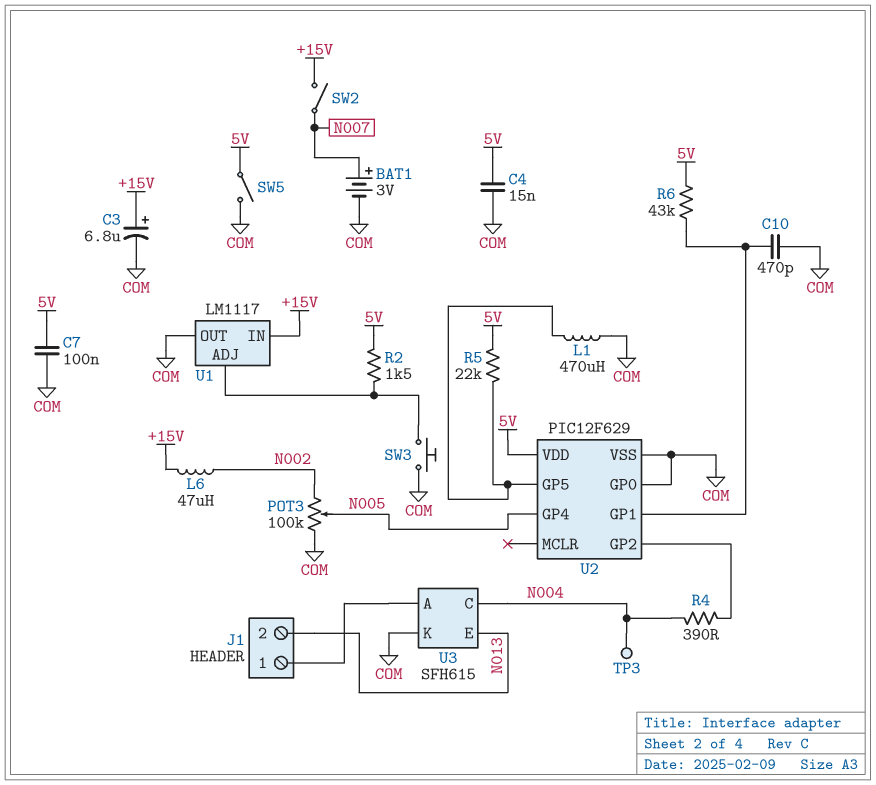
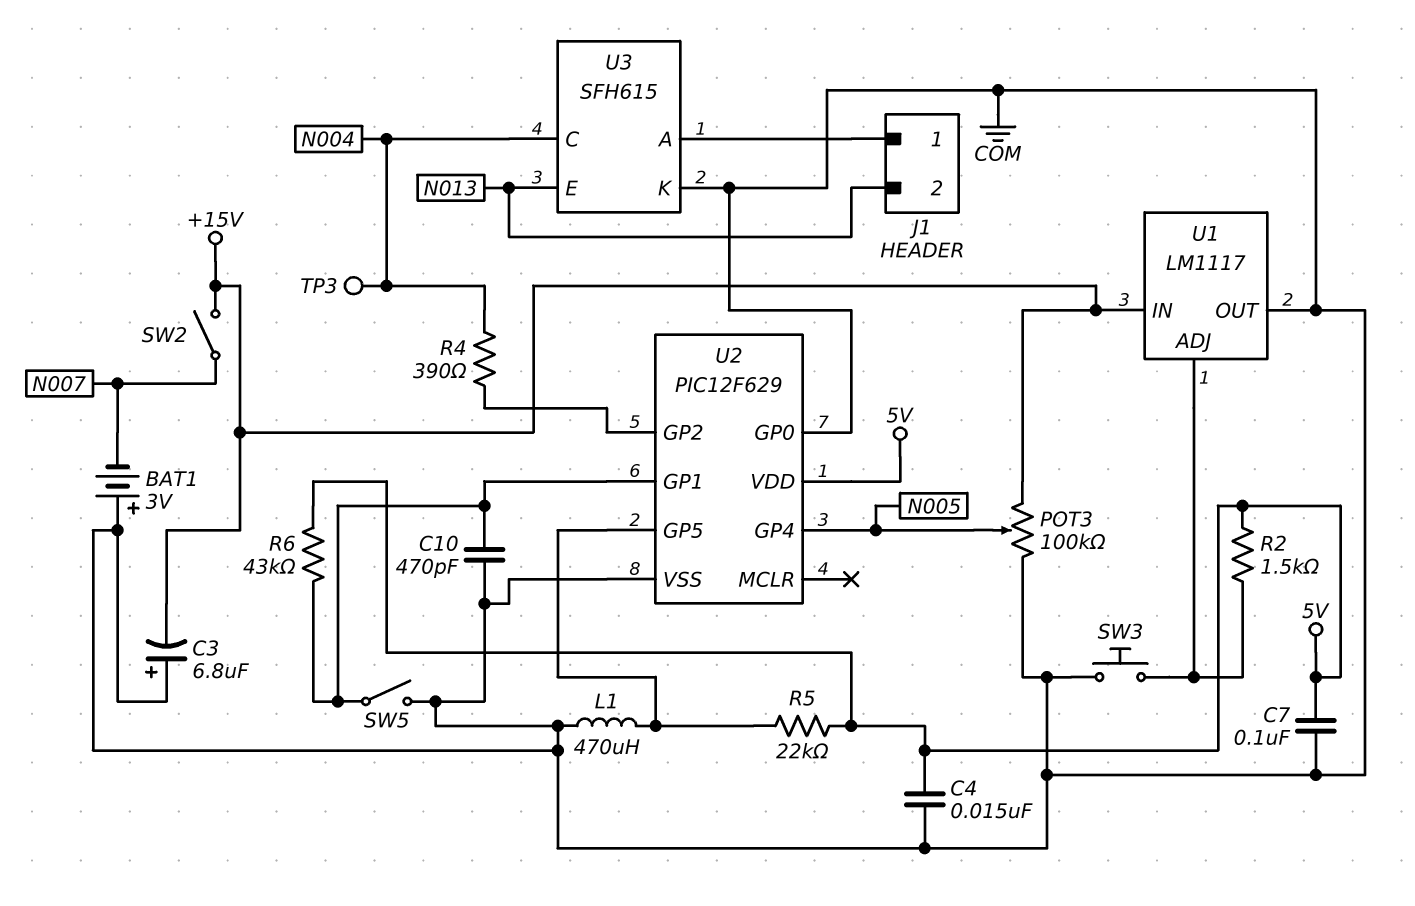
BAT1: 3V (plus N007, minus COM) -> 3V (plus COM, minus N007)
C3: 6.8uF (plus +15V, minus COM) -> 6.8uF (plus COM, minus +15V)
L6: 47uH (+15V, N002) -> none
POT3: 100k (COM, N002, wiper N005) -> 100k (+15V, COM, wiper N005)
SW5: switch (5V, COM) -> switch (COM, U2/GP1)

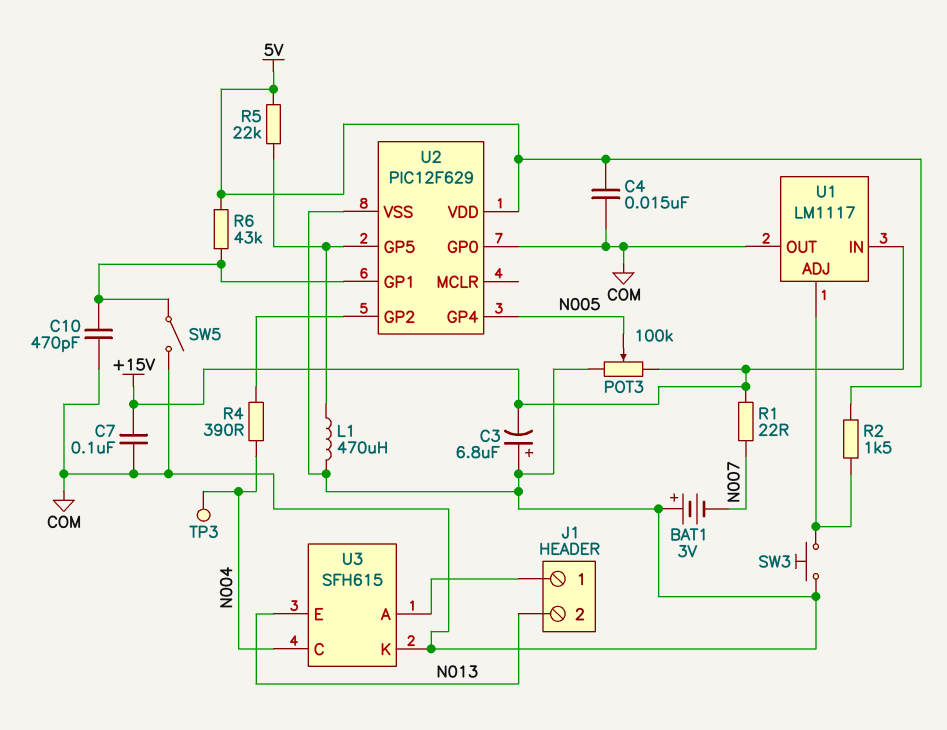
C7: 100nF (5V, COM) -> 100nF (+15V, COM)
R1: none -> 22 (+15V, N007)
SW2: switch (+15V, N007) -> none

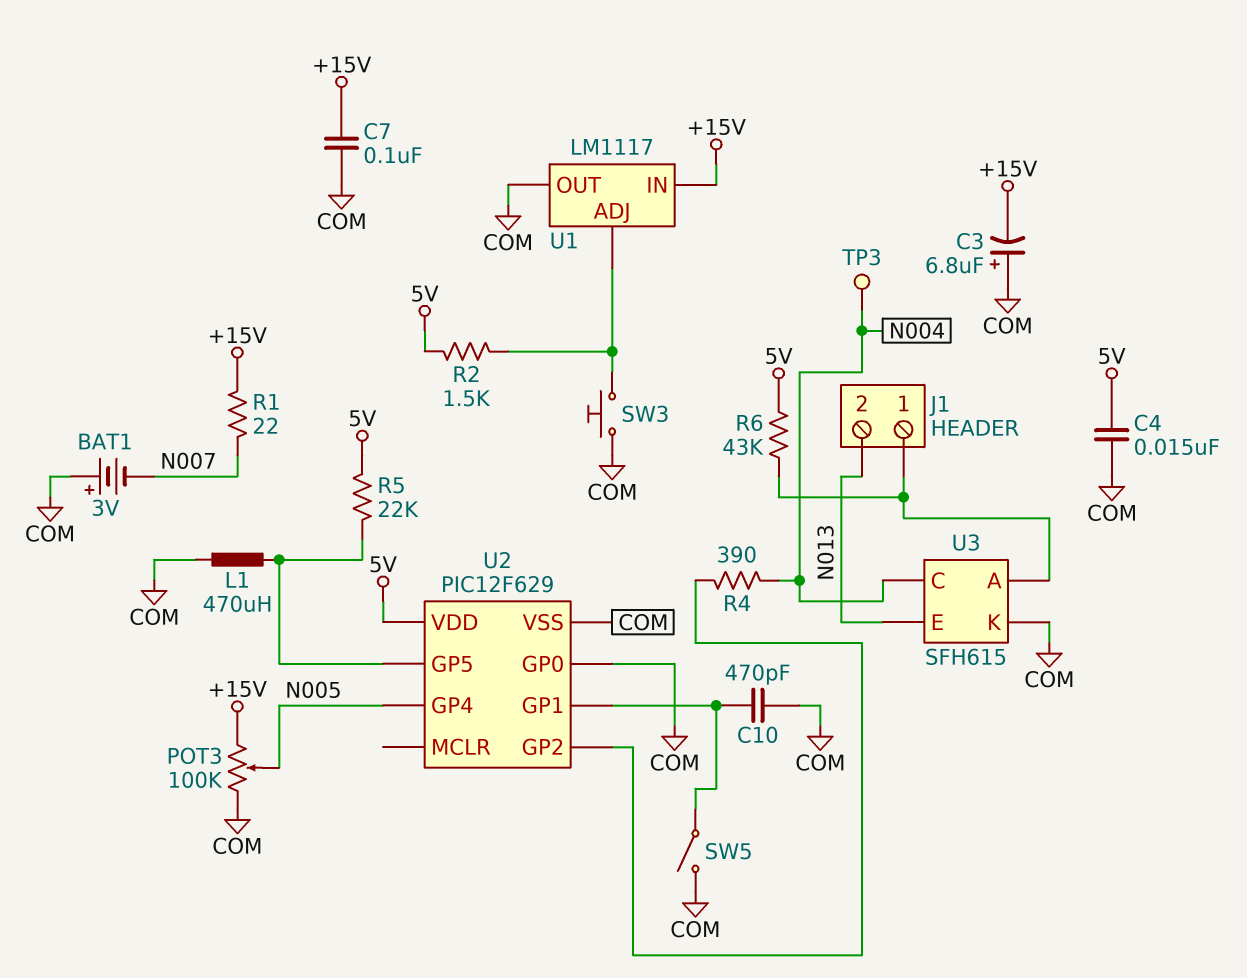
R6: 43k (5V, U2/GP1) -> 43k (5V, J1/1)

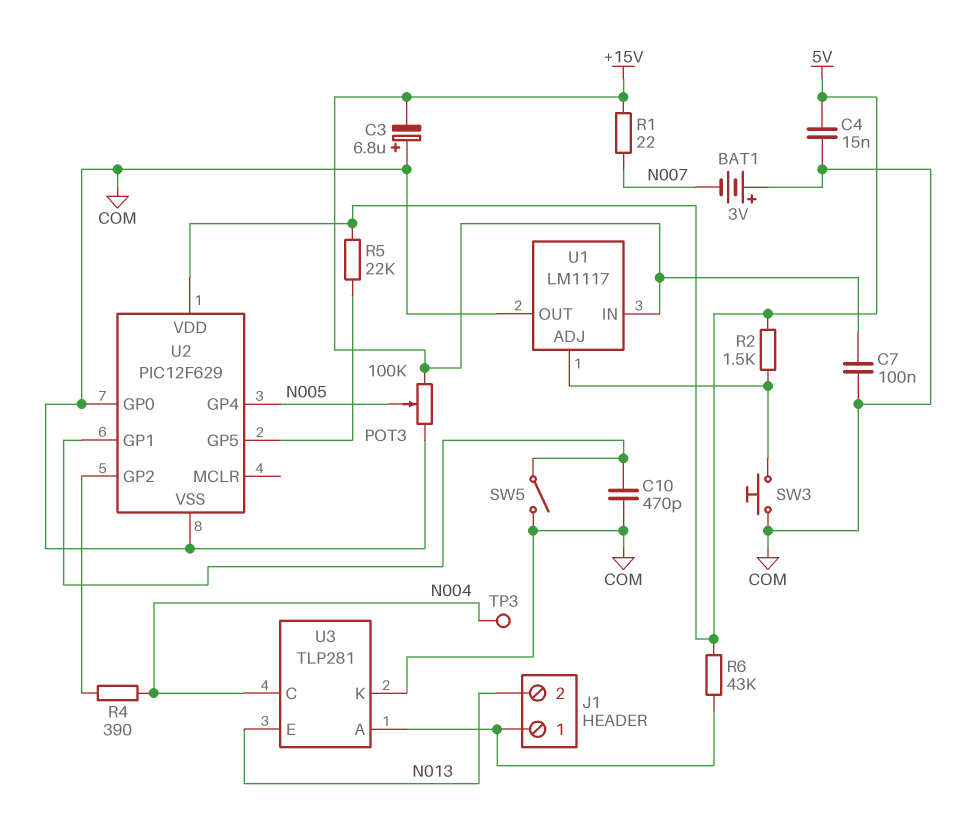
L1: 470uH (COM, U2/GP5) -> none
U3: SFH615 -> TLP281

